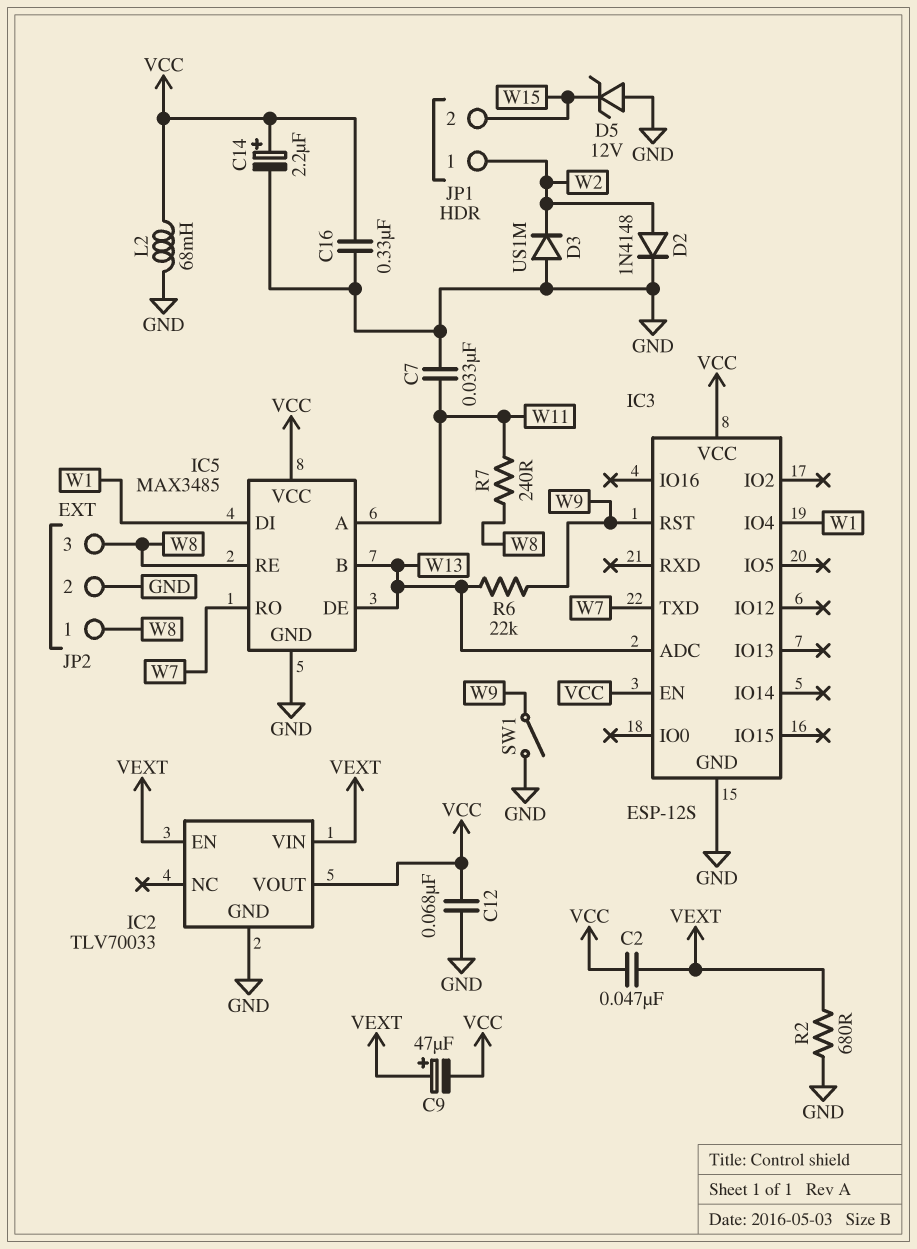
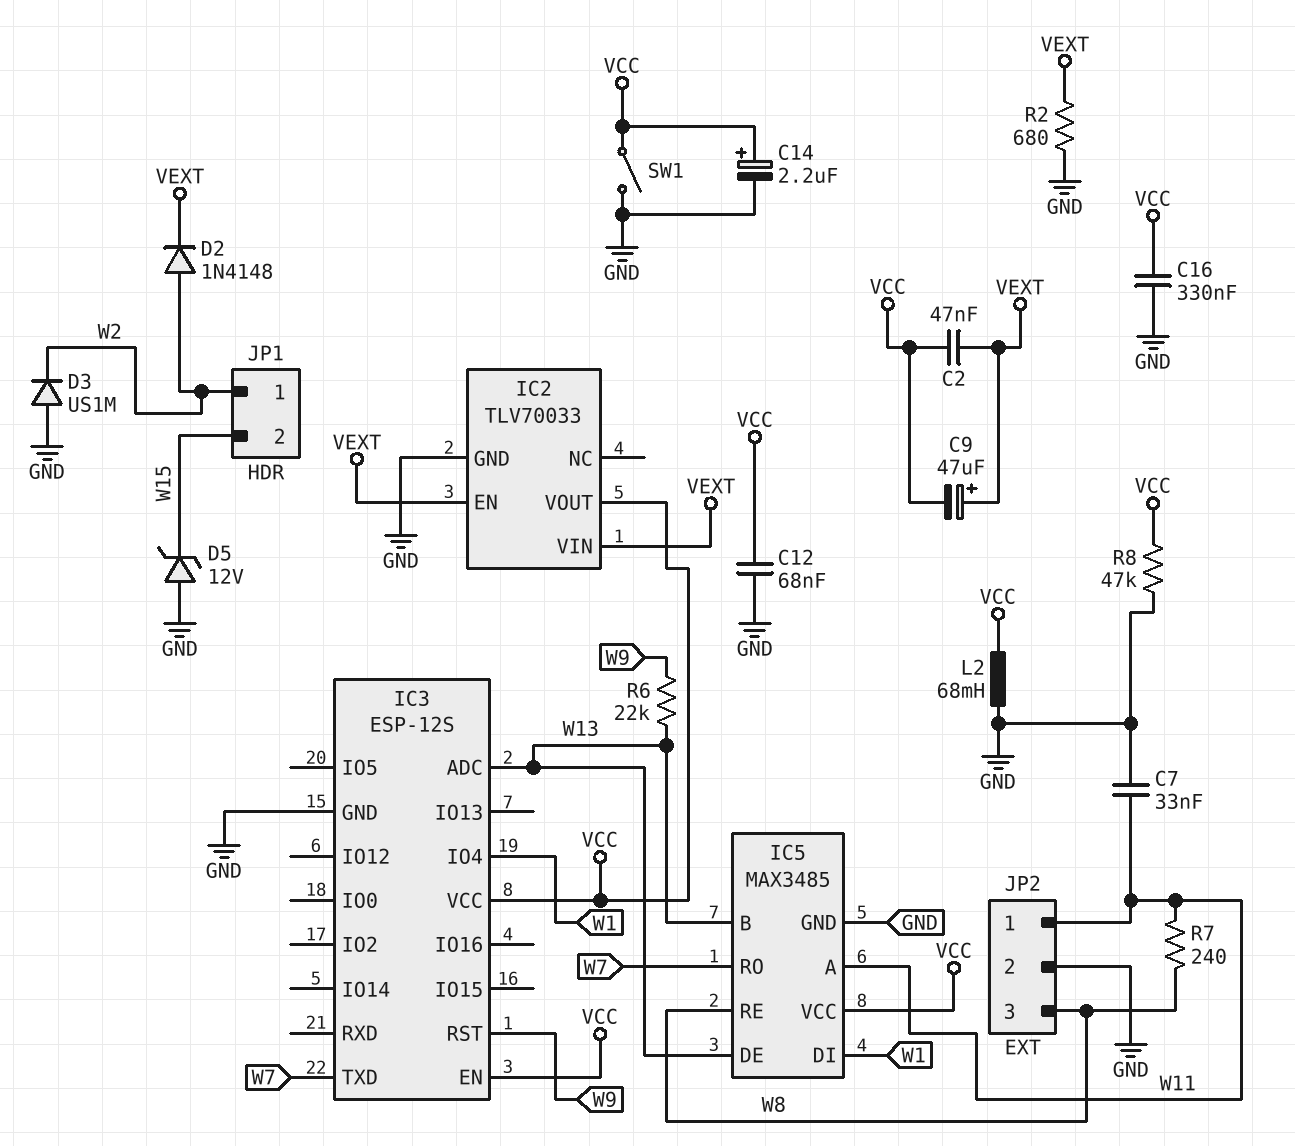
D2: diode 1N4148 (A W2, K GND) -> diode 1N4148 (A W2, K VEXT)
JP2 pin 1: W8 -> W11
R8: none -> 47k (GND, VCC)
SW1: switch (GND, W9) -> switch (GND, VCC)

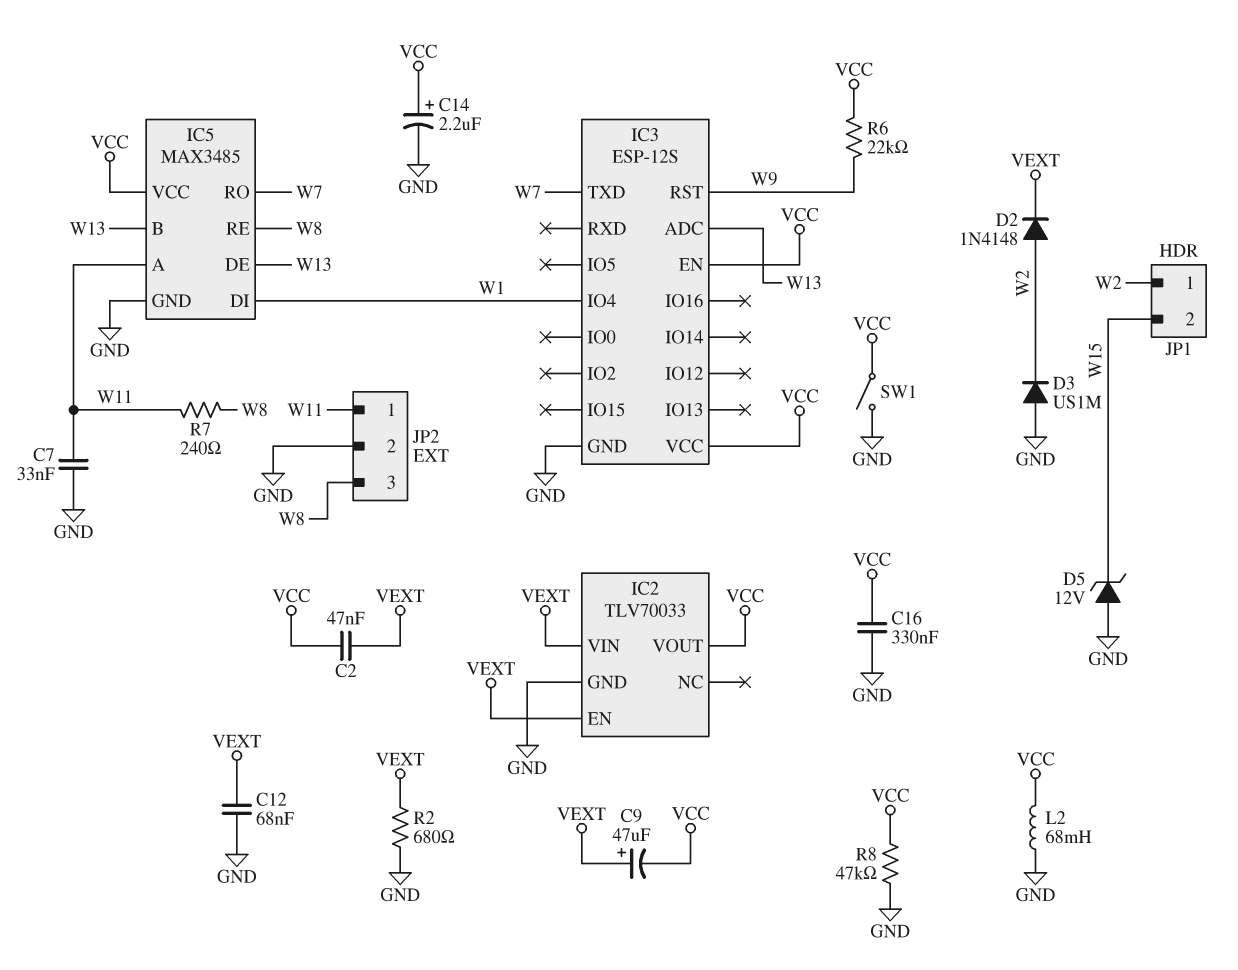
C12: 68nF (GND, VCC) -> 68nF (GND, VEXT)
R6: 22k (W9, W13) -> 22k (VCC, W9)

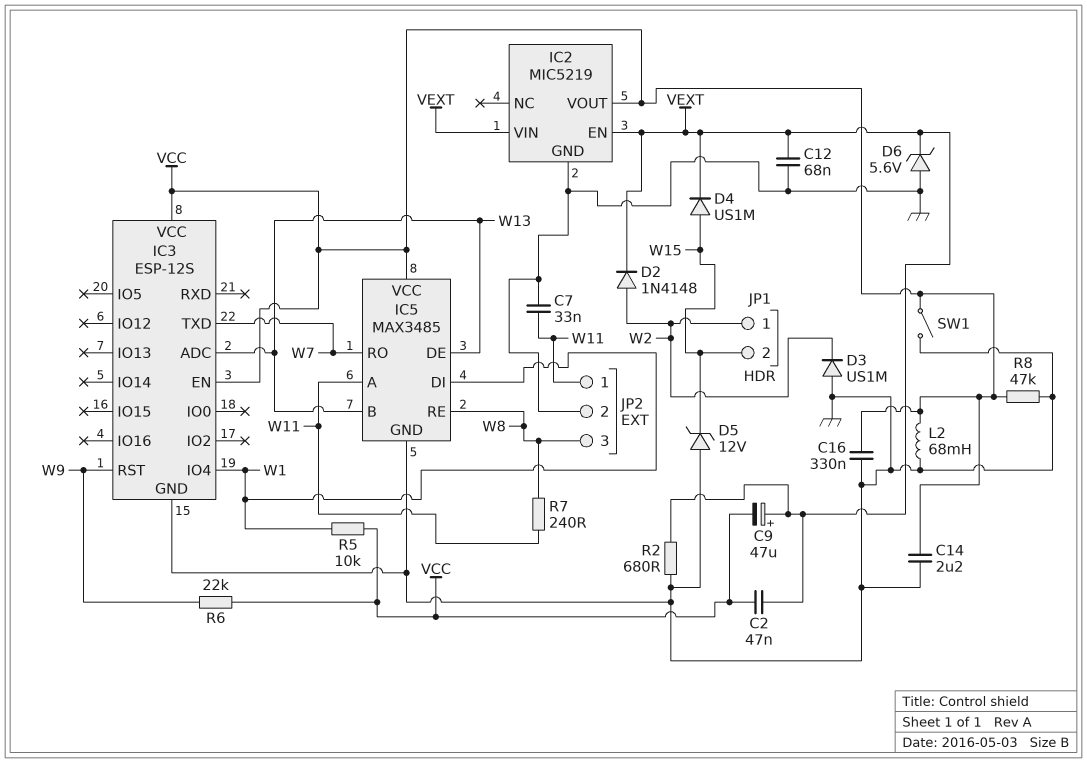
C14: 2.2uF (plus VCC, minus GND) -> 2.2uF (GND, VCC)
D4: none -> diode US1M (A W15, K VEXT)
D6: none -> zener 5.6V (A GND, K VEXT)
IC2: TLV70033 -> MIC5219
R5: none -> 10k (VCC, W1)

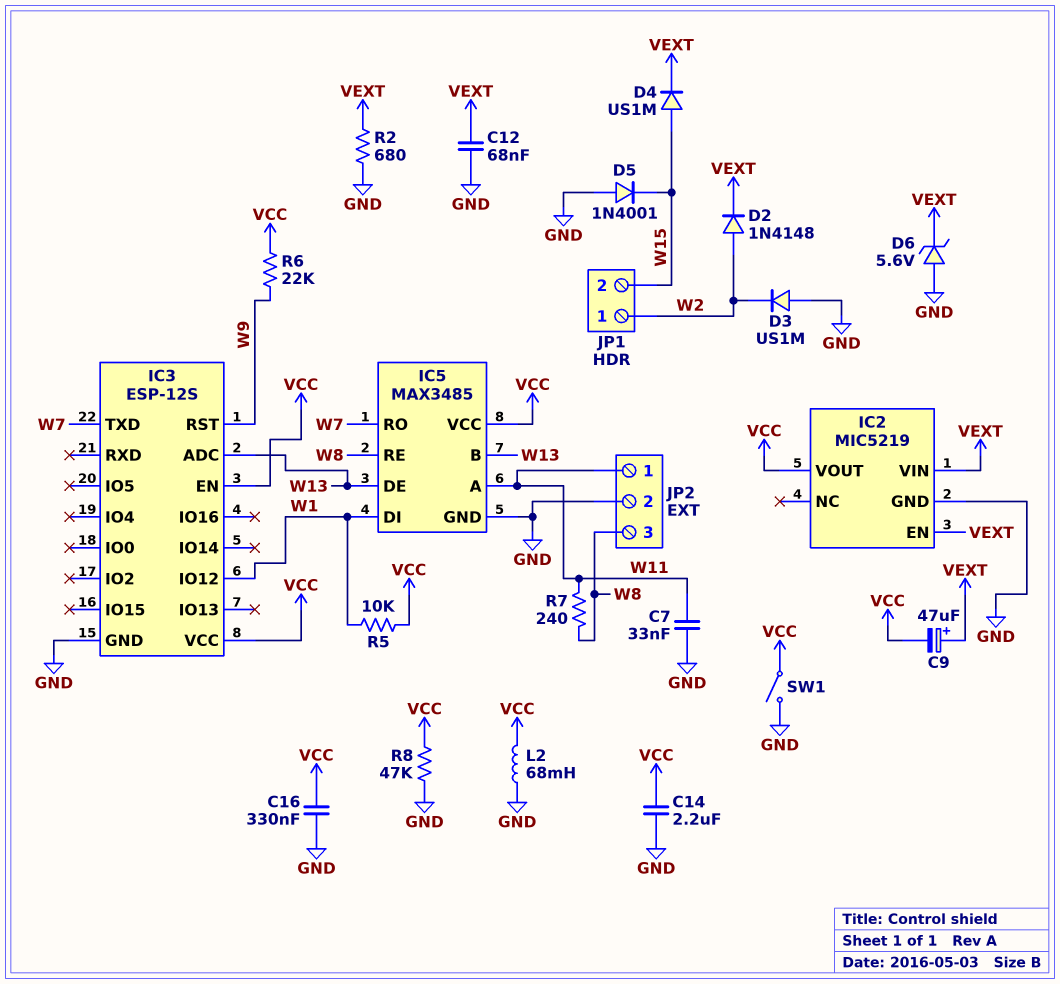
C2: 47nF (VCC, VEXT) -> none
D5: zener 12V (A GND, K W15) -> diode 1N4001 (A GND, K W15)
IC3 pin IO4: W1 -> none
IC3 pin IO12: none -> W1

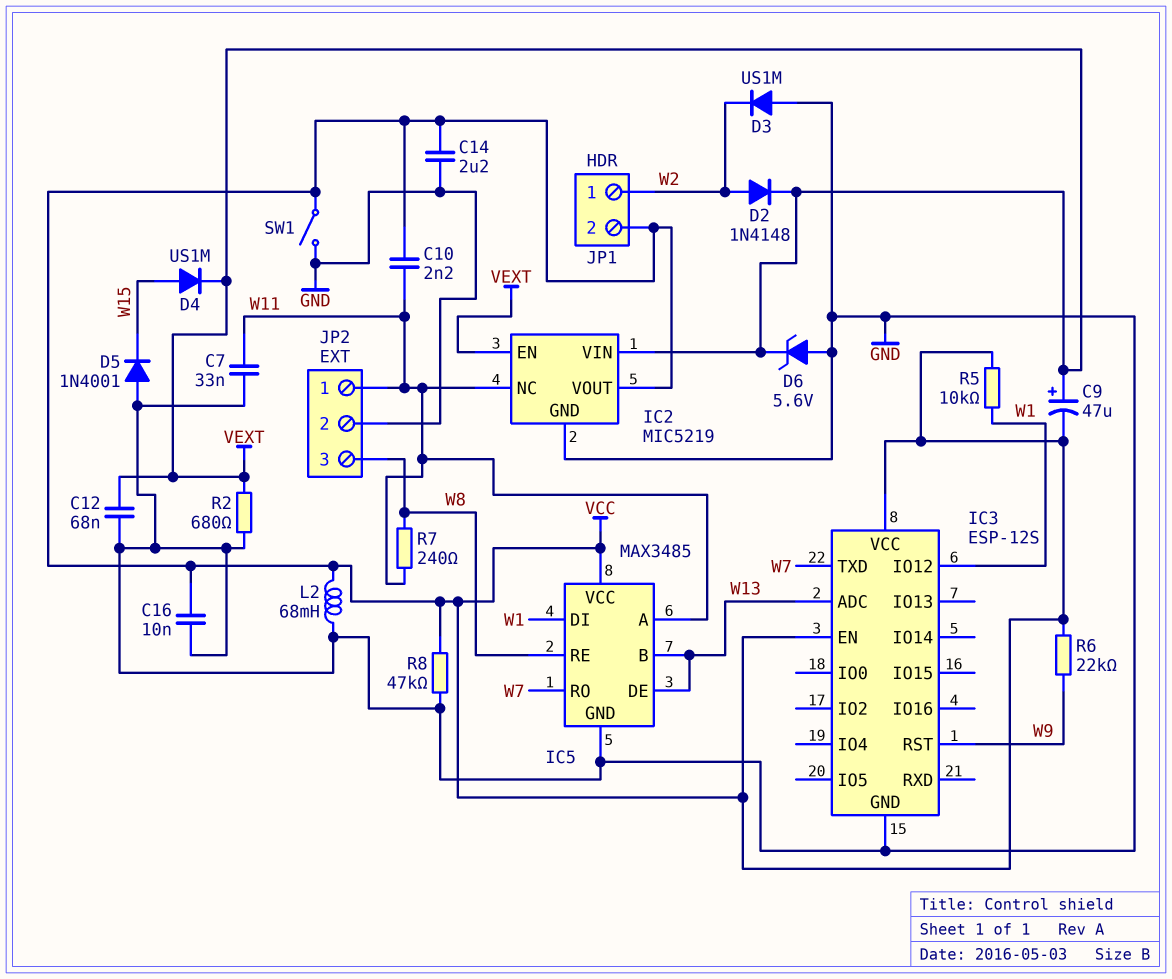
C10: none -> 2.2nF (VCC, W11)
C16: 330nF (GND, VCC) -> 10nF (GND, VCC)
IC2 pin NC: none -> W11
JP1 pin 2: W15 -> VCC

